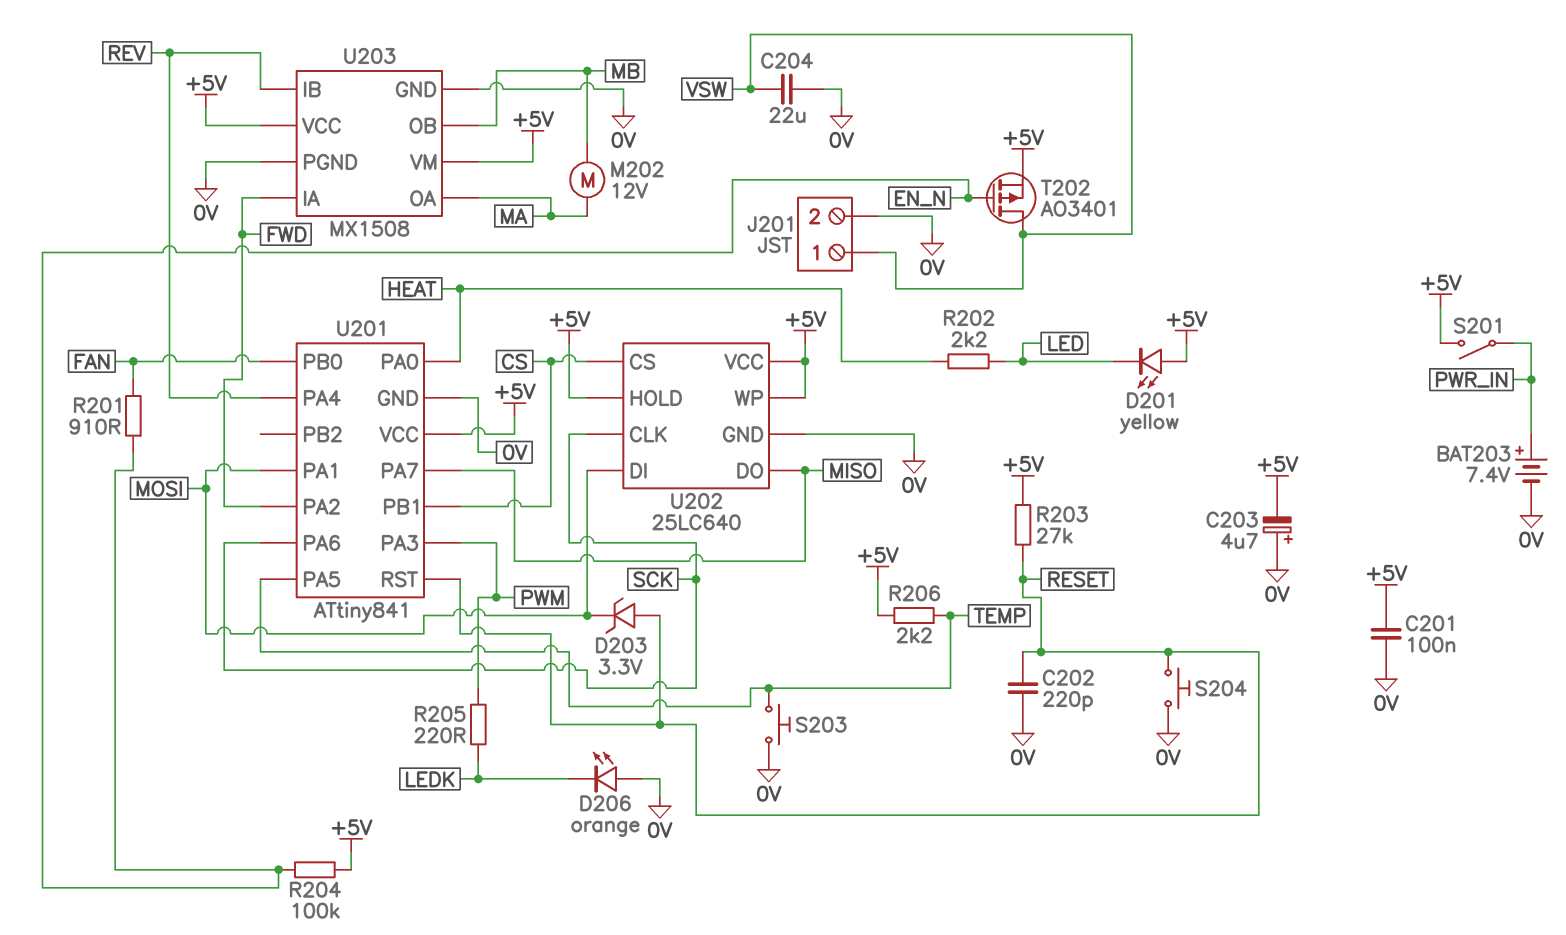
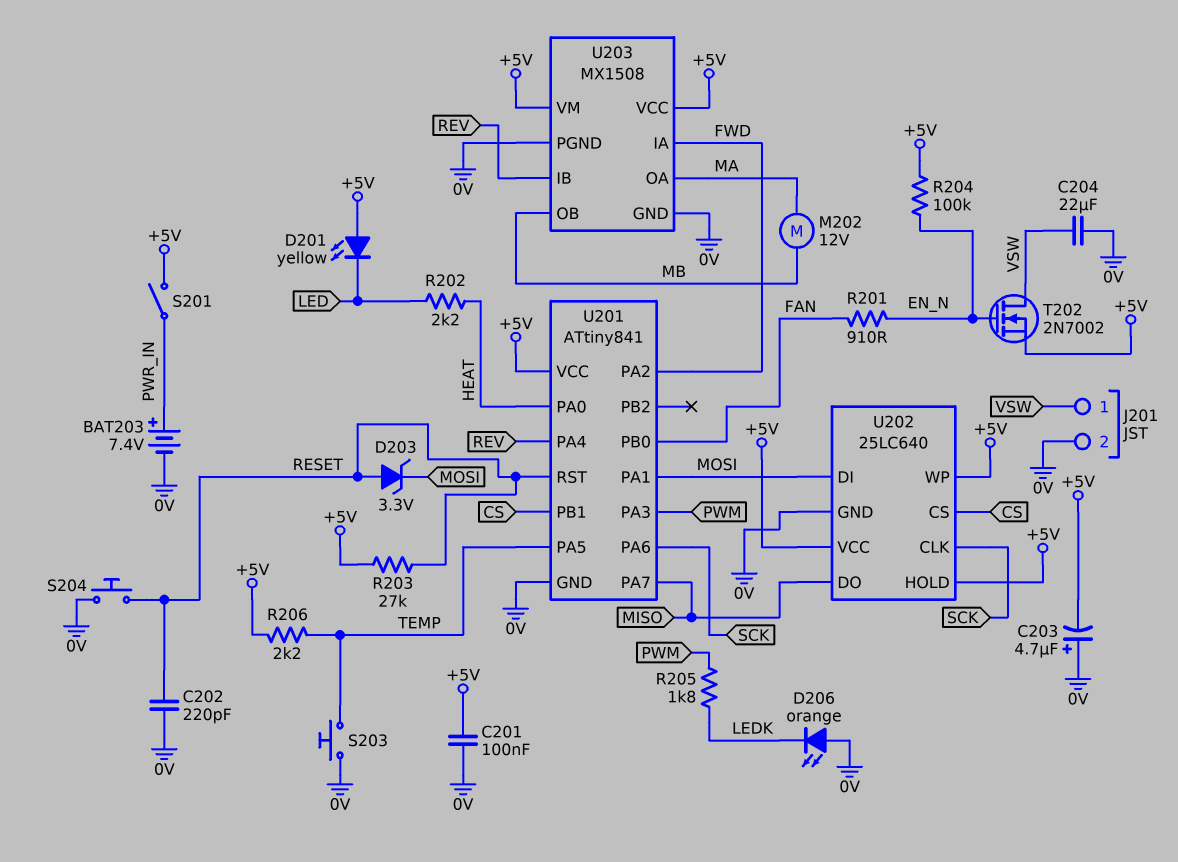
R205: 220 (LEDK, PWM) -> 1.8k (LEDK, PWM)
T202: PMOS AO3401 (G EN_N, D VSW, S +5V) -> NMOS 2N7002 (G EN_N, D VSW, S +5V)

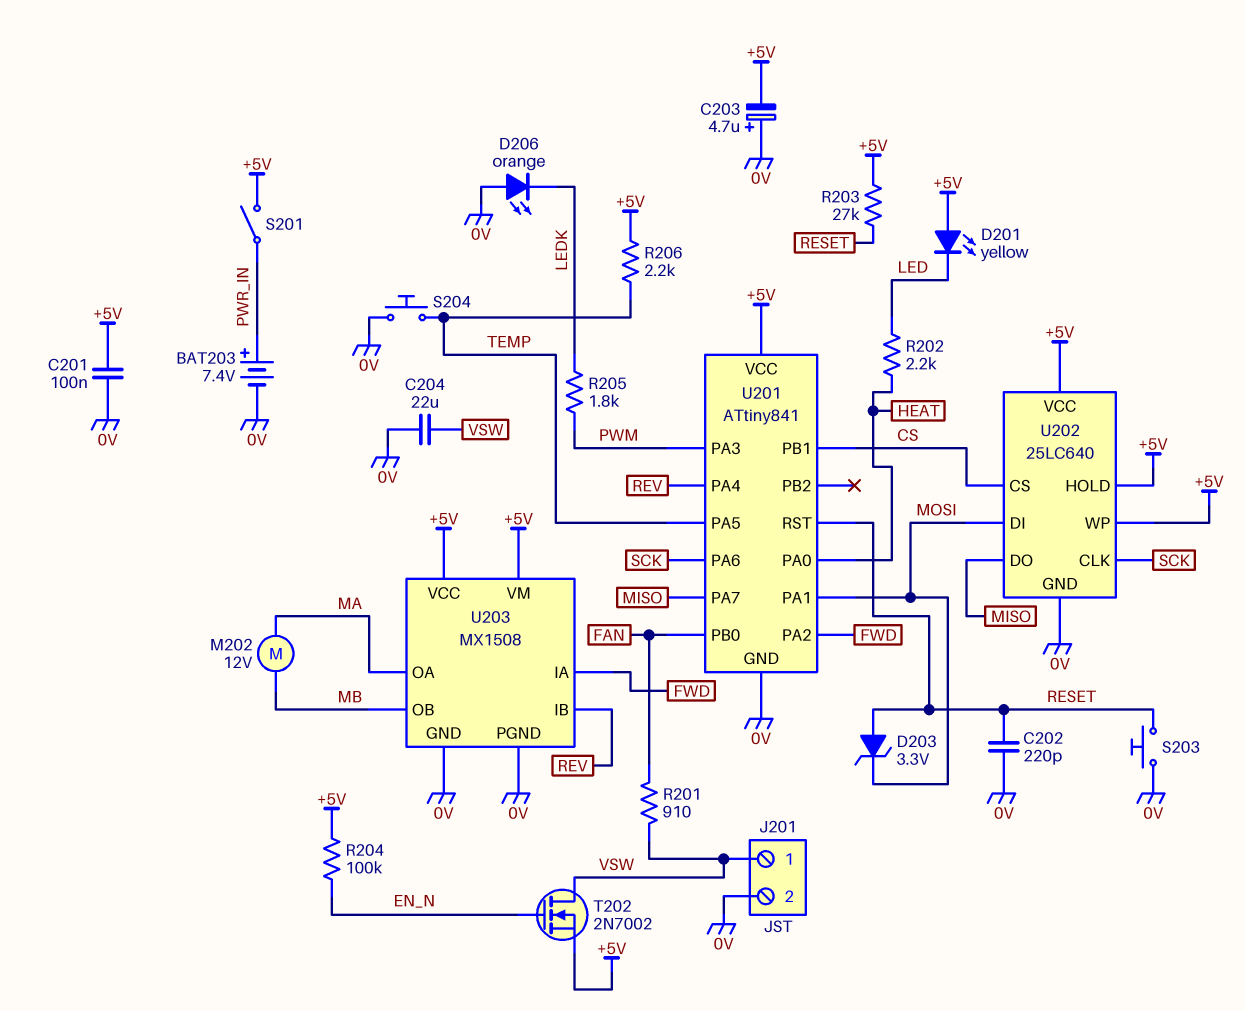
R201: 910 (EN_N, FAN) -> 910 (FAN, VSW)
S203: button (0V, TEMP) -> button (0V, RESET)
S204: button (0V, RESET) -> button (0V, TEMP)

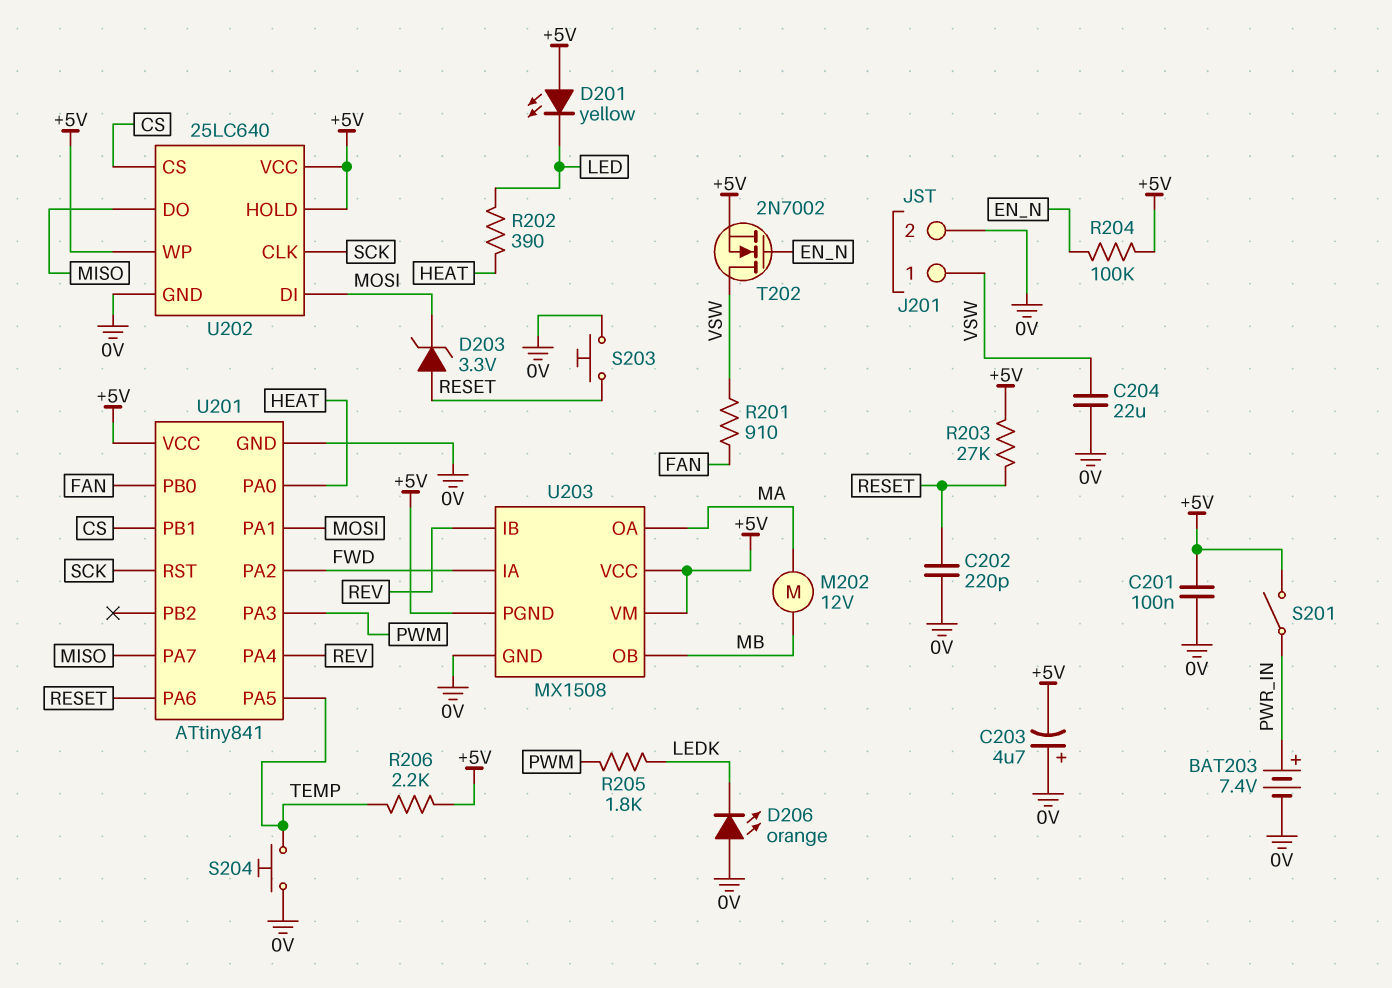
R202: 2.2k (HEAT, LED) -> 390 (HEAT, LED)
U201 pin PA6: SCK -> RESET
U201 pin RST: RESET -> SCK
U203 pin PGND: 0V -> +5V

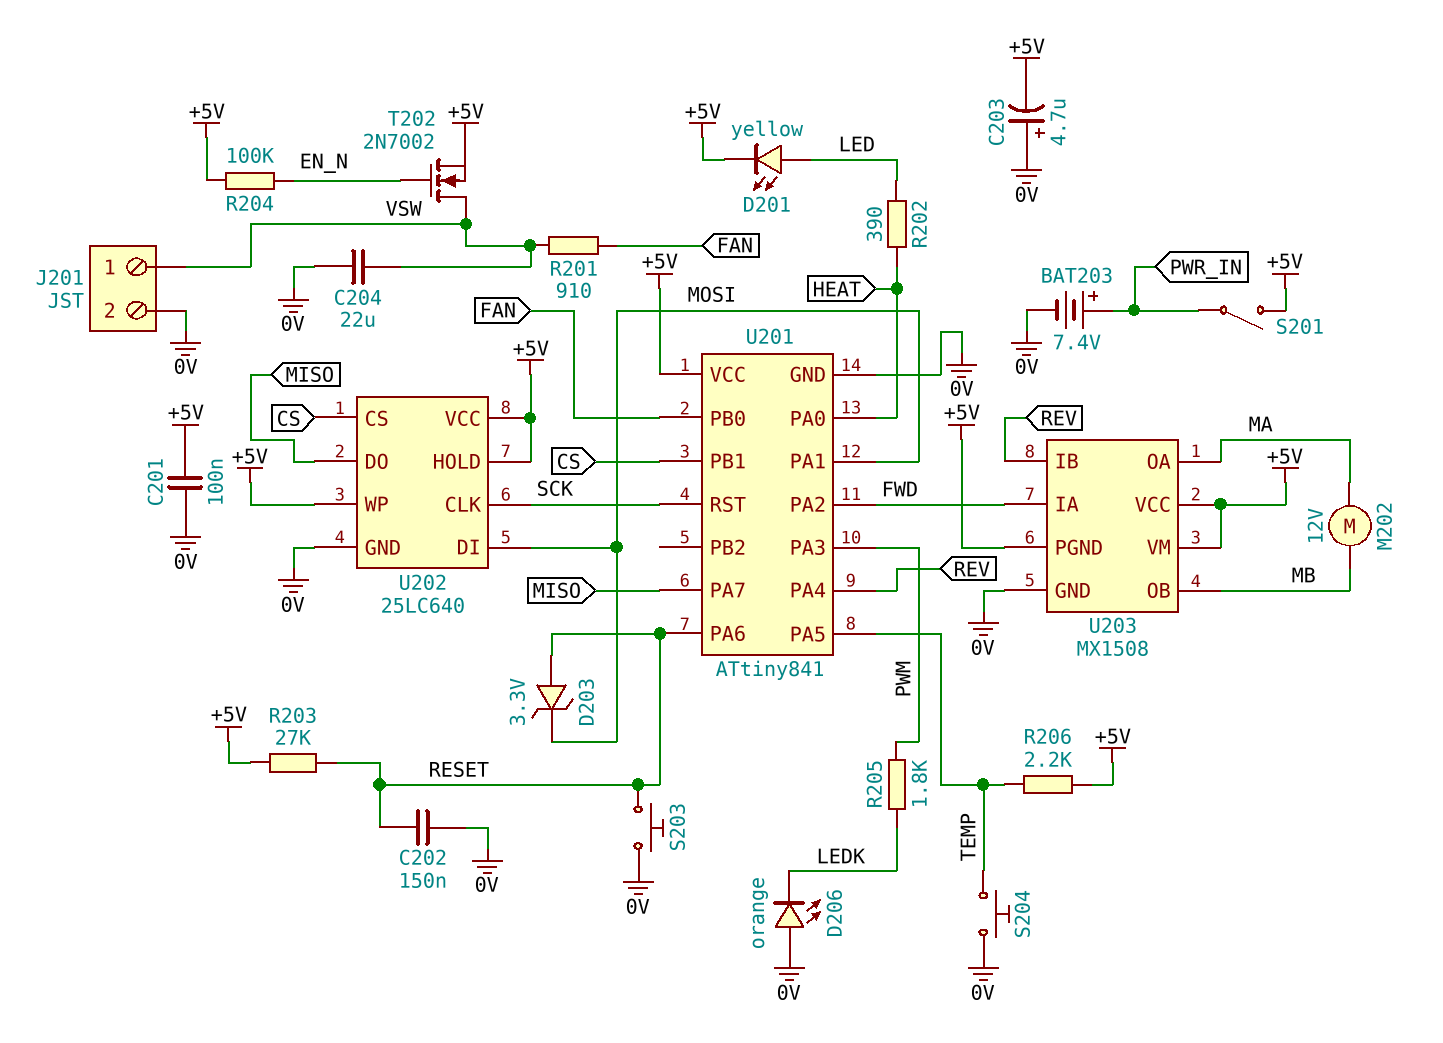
C202: 220pF (0V, RESET) -> 150nF (0V, RESET)
D201: LED yellow (A +5V, K LED) -> LED yellow (A LED, K +5V)

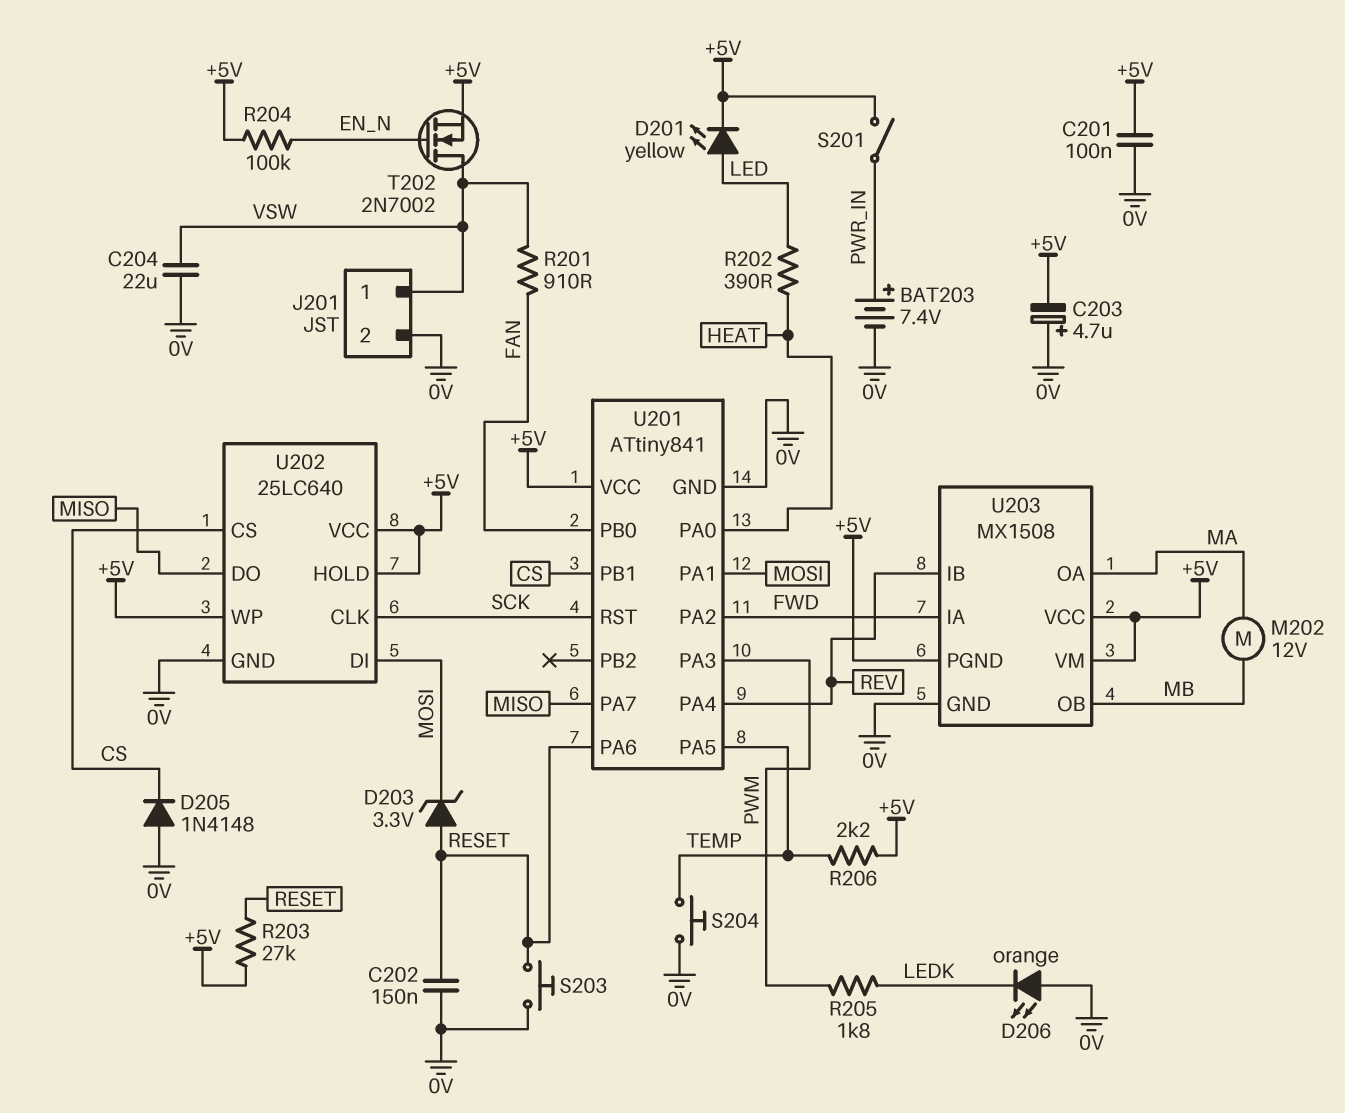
D205: none -> diode 1N4148 (A 0V, K CS)

